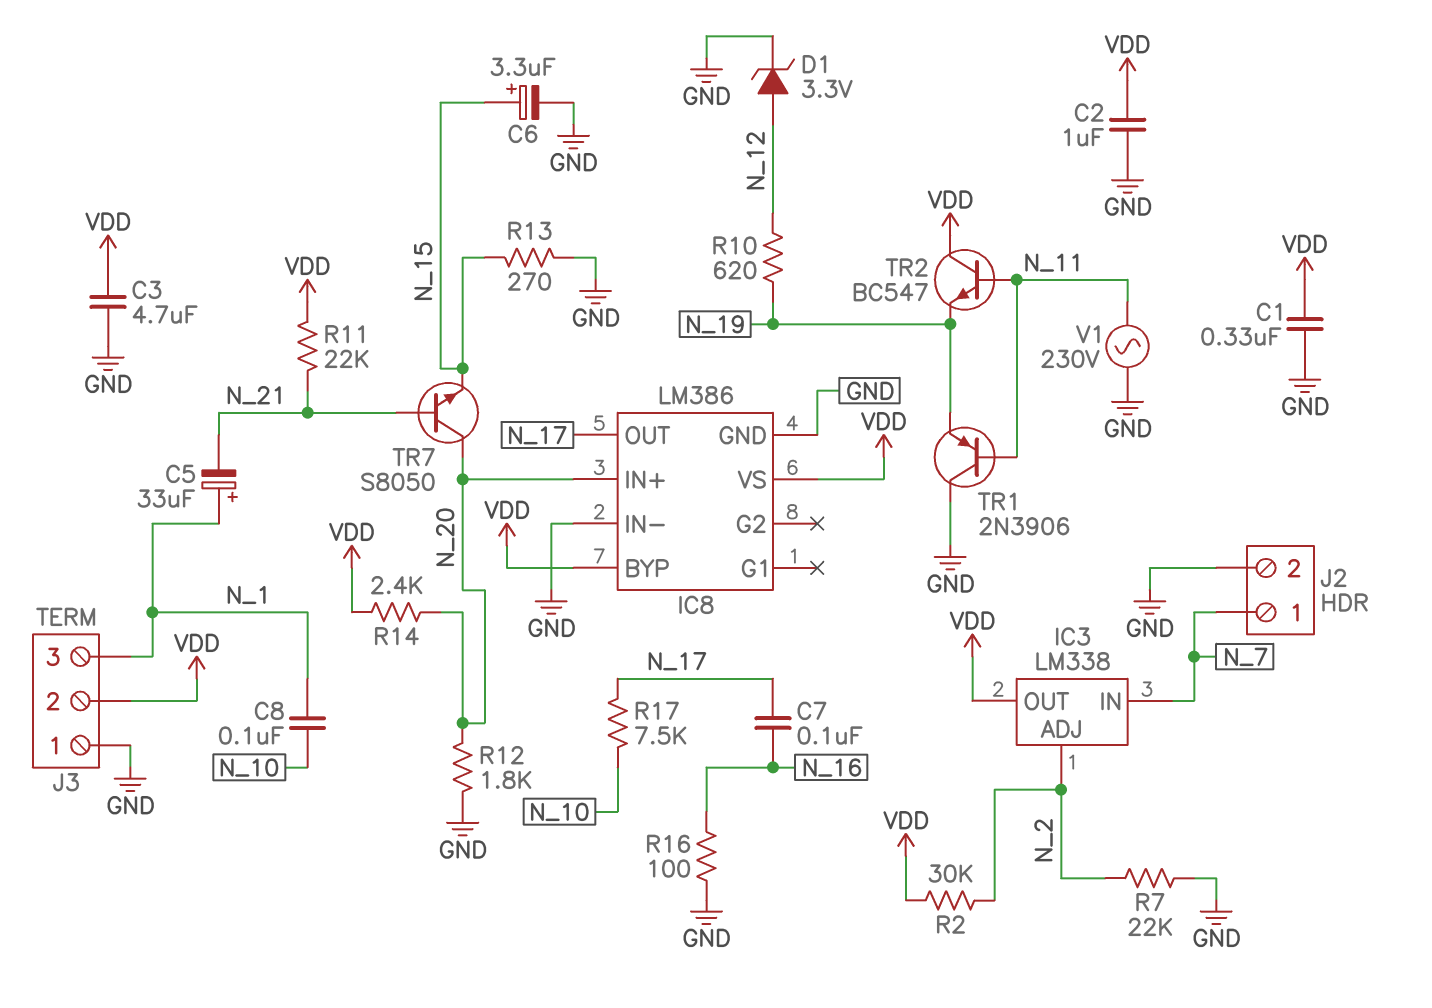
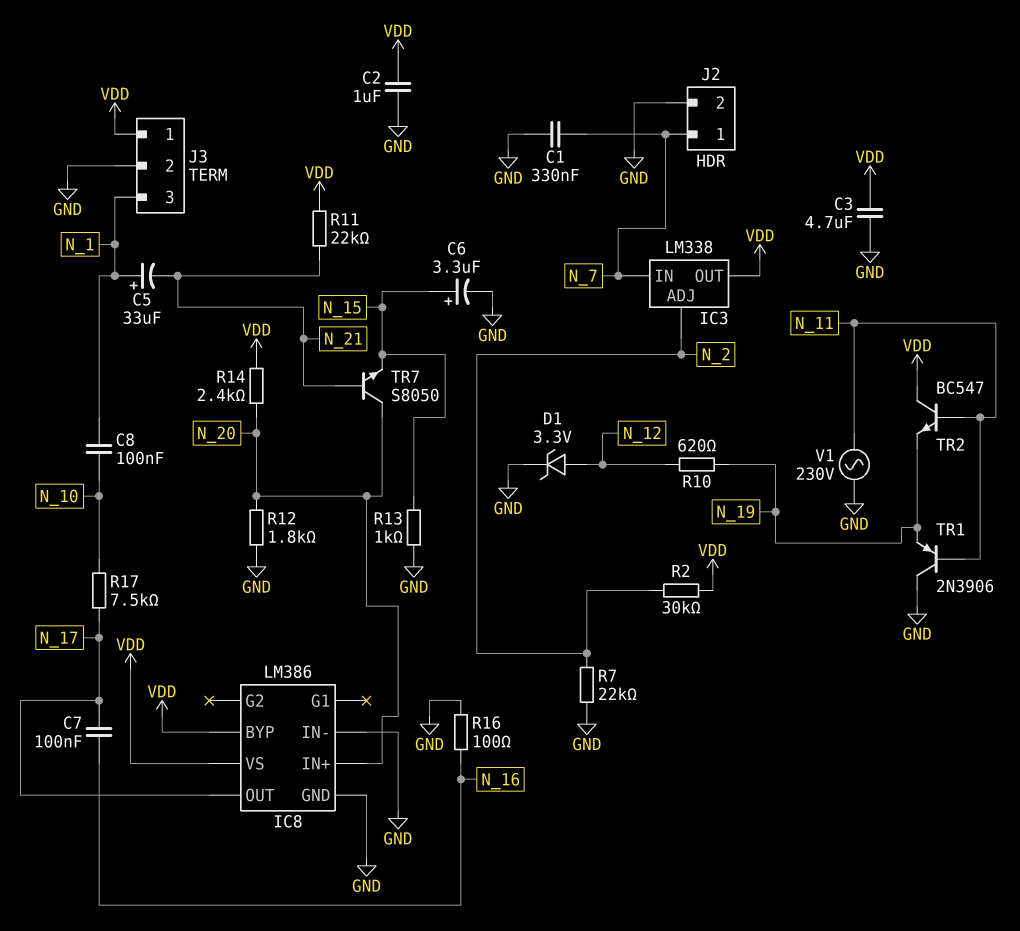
C1: 330nF (GND, VDD) -> 330nF (GND, N_7)
J3 pin 1: GND -> VDD
J3 pin 2: VDD -> GND
R13: 270 (GND, N_15) -> 1k (GND, N_15)

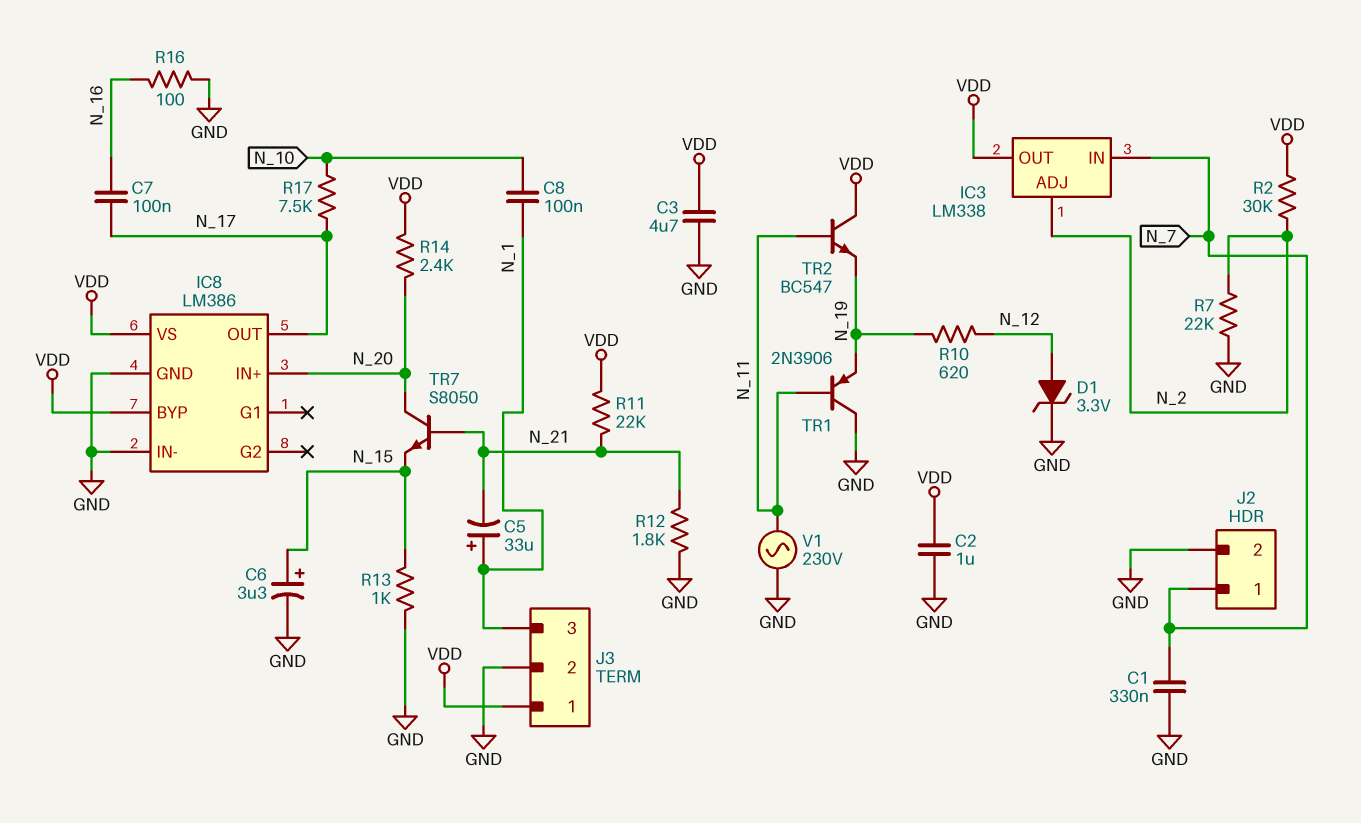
R12: 1.8k (GND, N_20) -> 1.8k (GND, N_21)

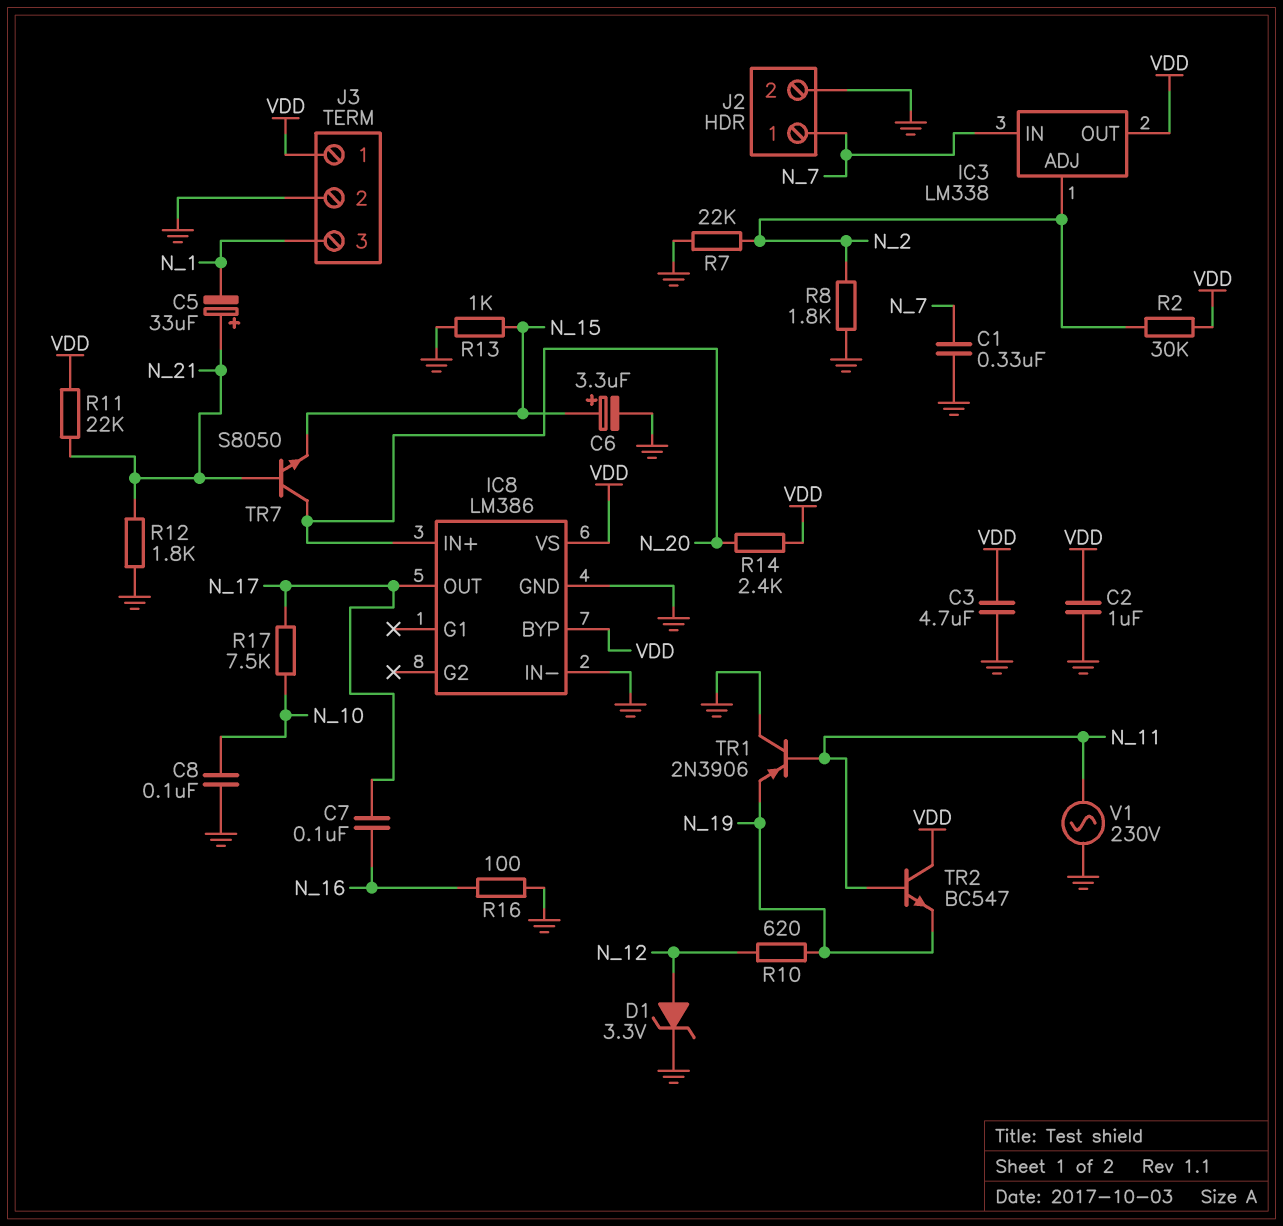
C5: 33uF (plus N_1, minus N_21) -> 33uF (plus N_21, minus N_1)
C8: 100nF (N_1, N_10) -> 100nF (GND, N_10)
R8: none -> 1.8k (GND, N_2)

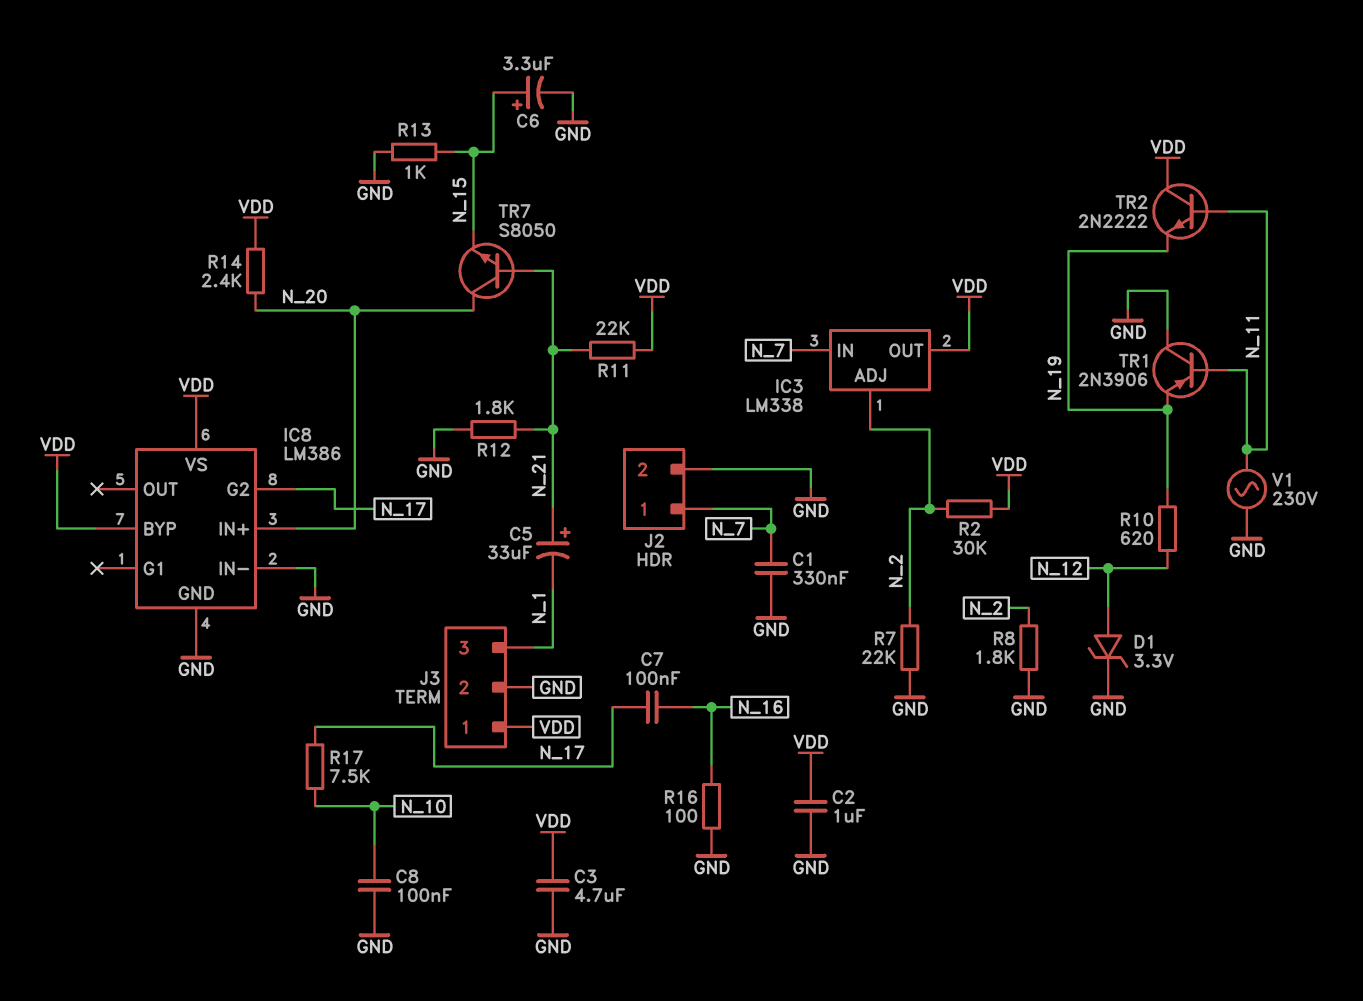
IC8 pin G2: none -> N_17
IC8 pin OUT: N_17 -> none
TR2: NPN BC547 (B N_11, C VDD, E N_19) -> NPN 2N2222 (B N_11, C VDD, E N_19)

